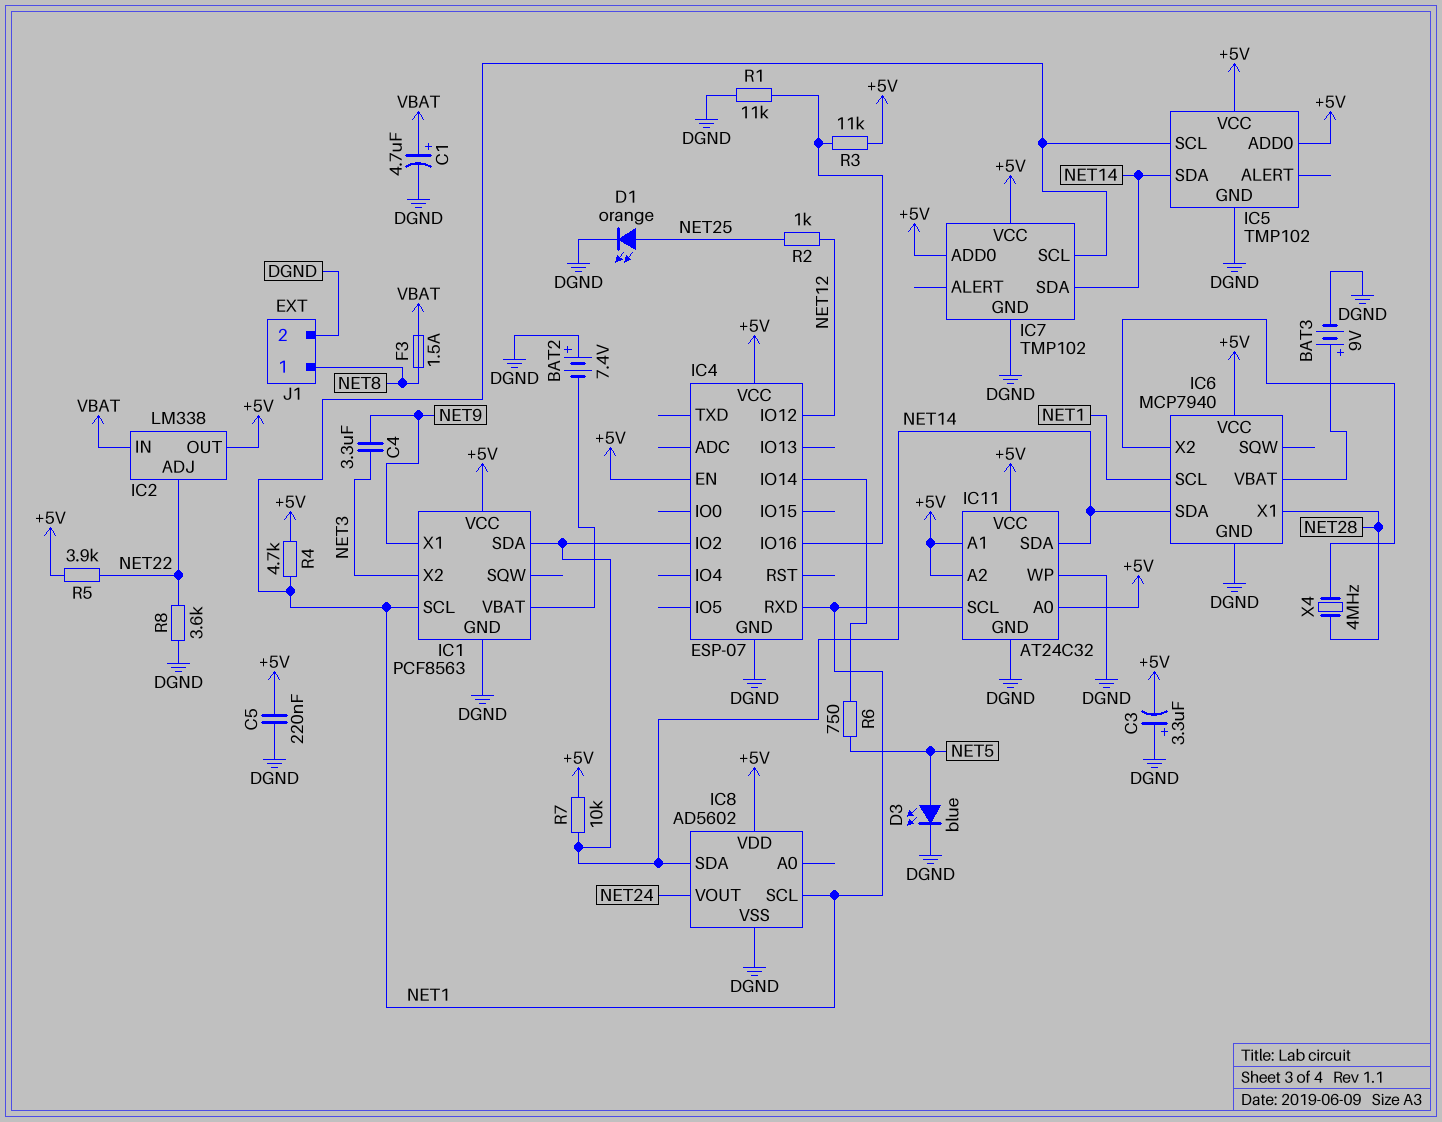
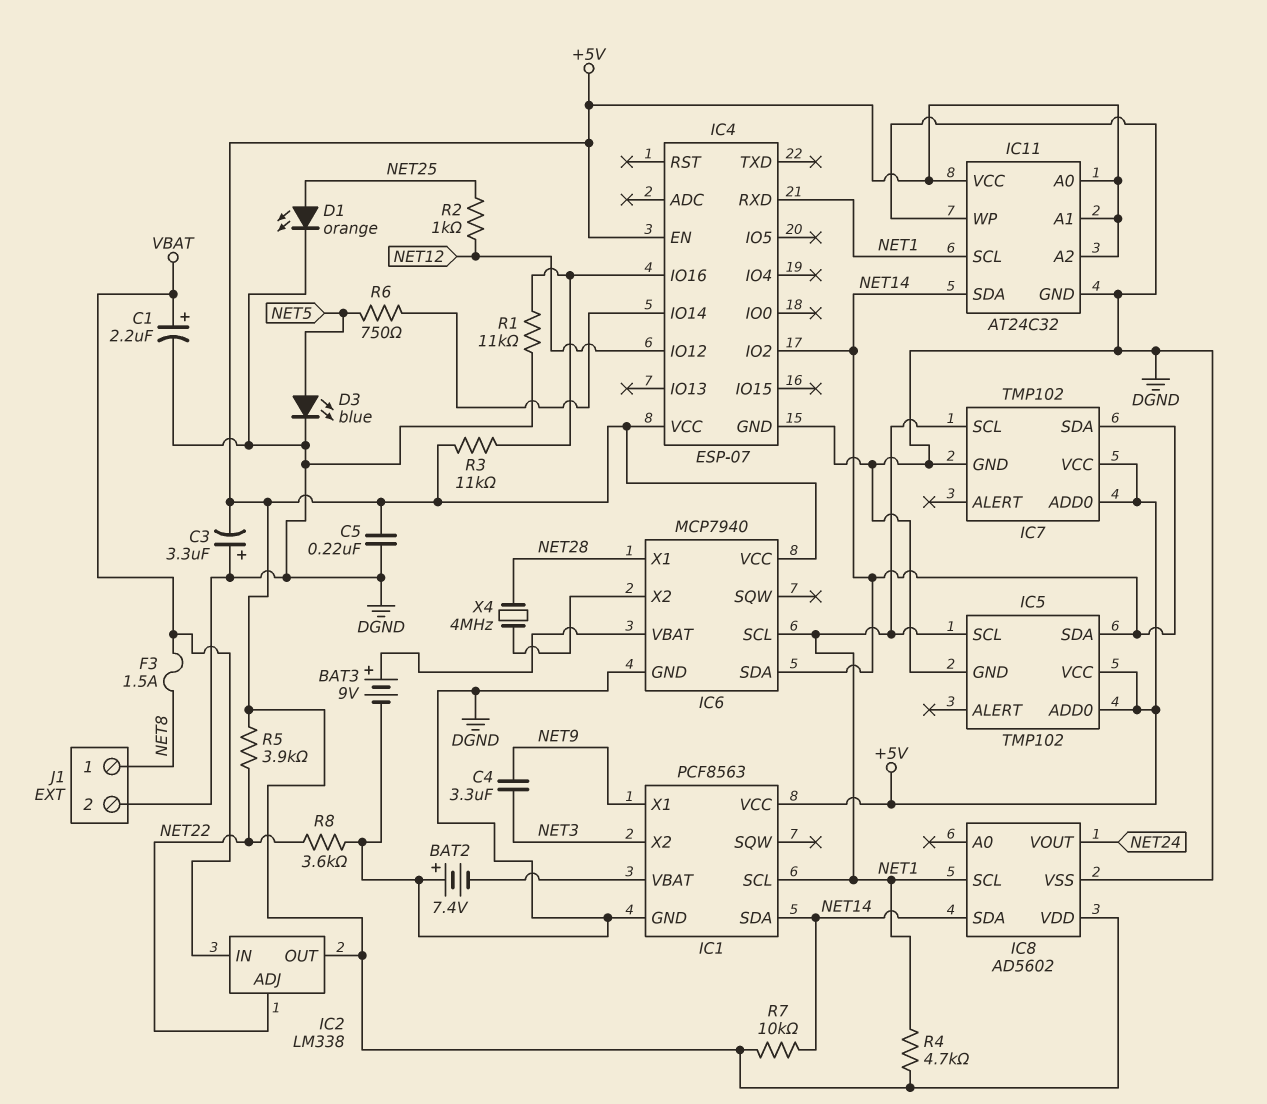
C1: 4.7uF (plus VBAT, minus DGND) -> 2.2uF (plus VBAT, minus DGND)

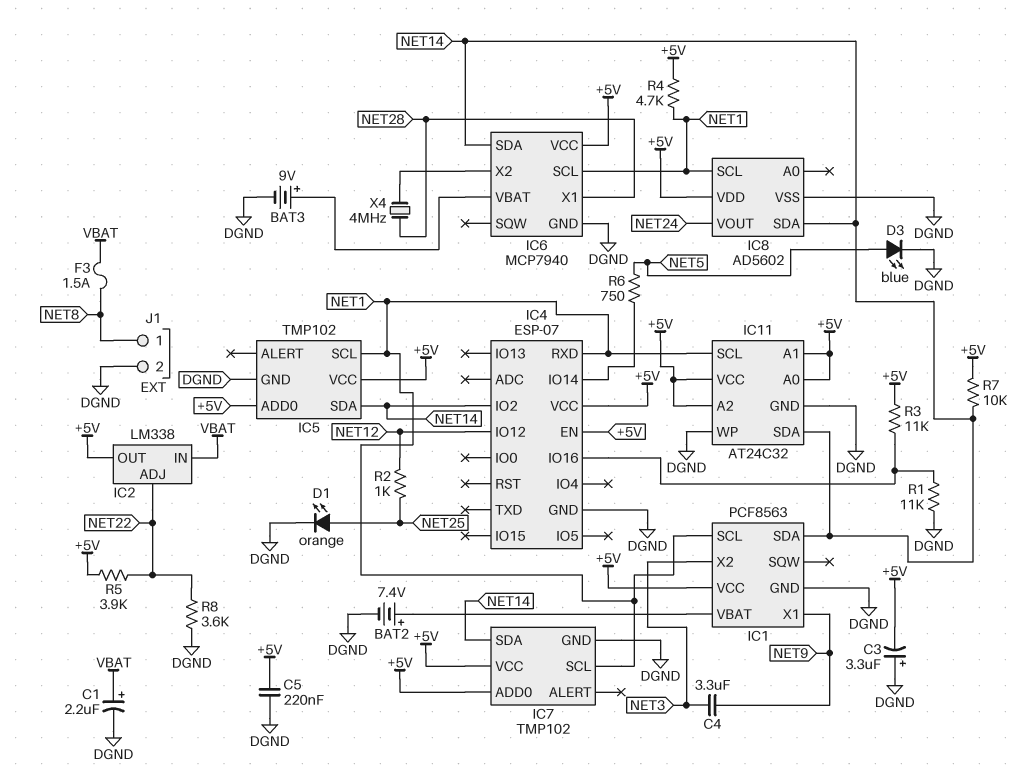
BAT2: 7.4V (plus DGND, minus IC1/VBAT) -> 7.4V (plus IC1/VBAT, minus DGND)

